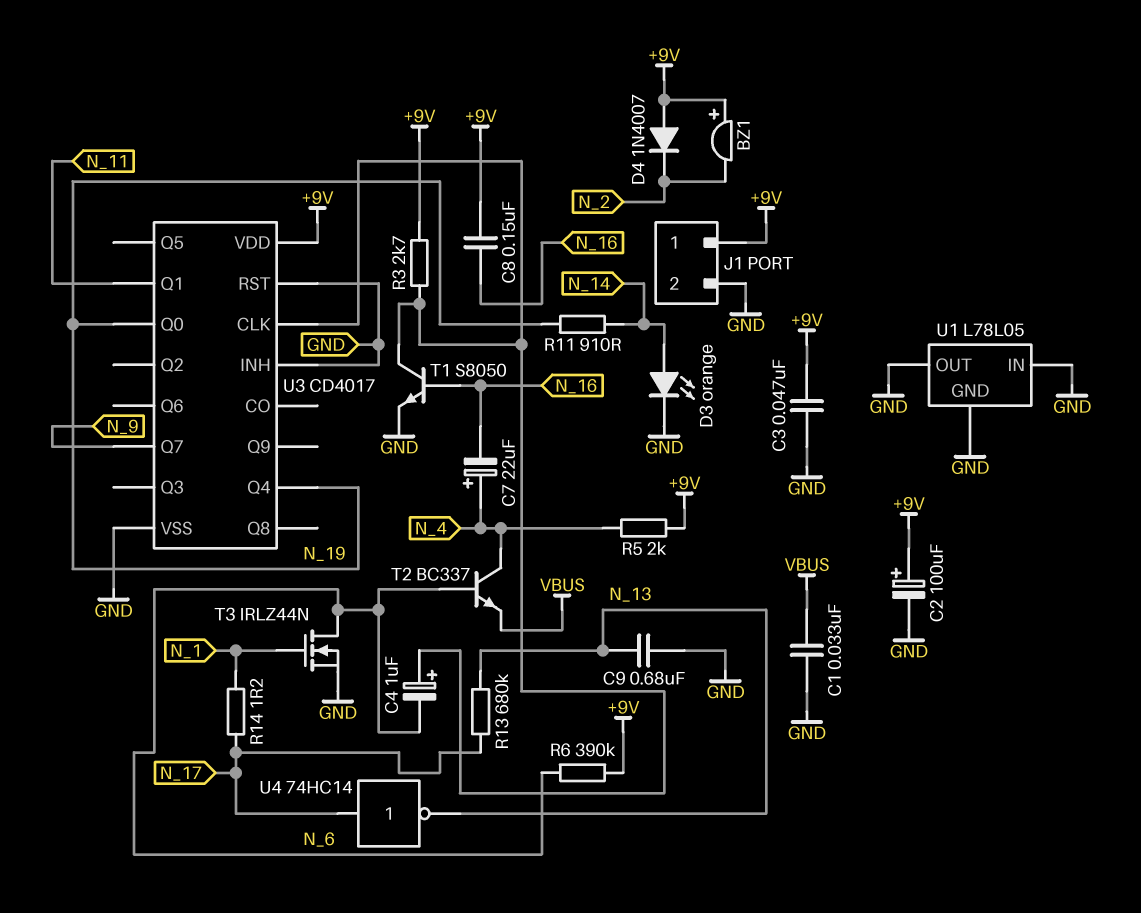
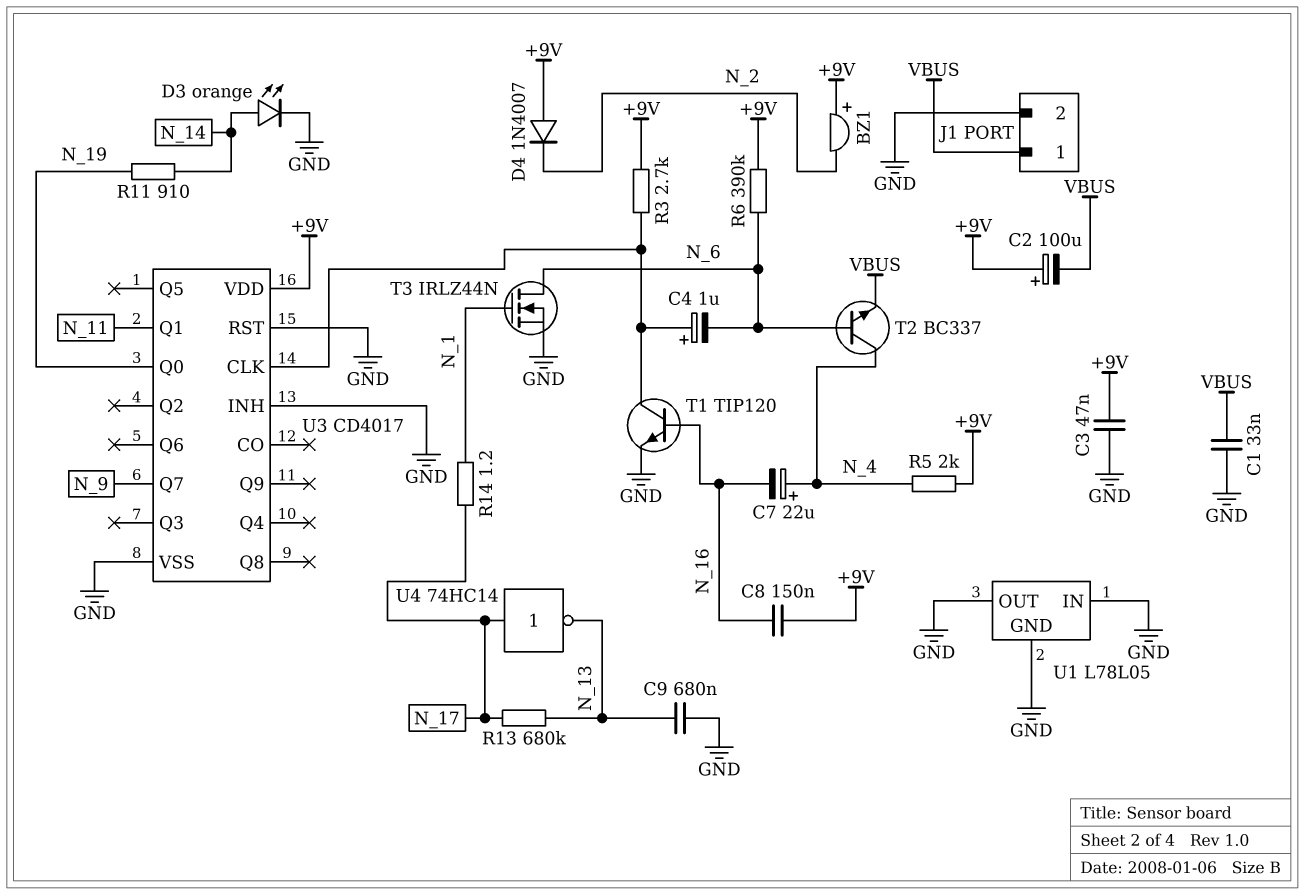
C2: 100uF (plus +9V, minus GND) -> 100uF (plus +9V, minus VBUS)
J1 pin 1: +9V -> VBUS
T1: NPN S8050 (B N_16, C U3/CLK, E GND) -> NPN TIP120 (B N_16, C U3/CLK, E GND)
U3 pin Q4: N_19 -> none

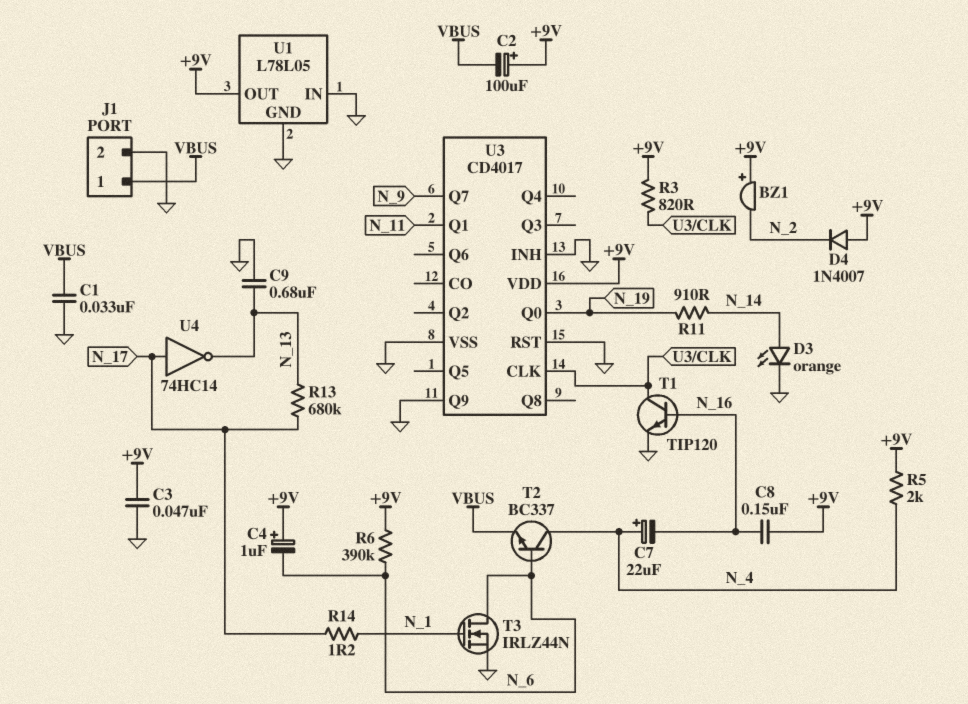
C4: 1uF (plus U3/CLK, minus N_6) -> 1uF (plus +9V, minus N_6)
R3: 2.7k (+9V, U3/CLK) -> 820 (+9V, U3/CLK)
U1 pin OUT: GND -> +9V
U3 pin Q9: none -> GND

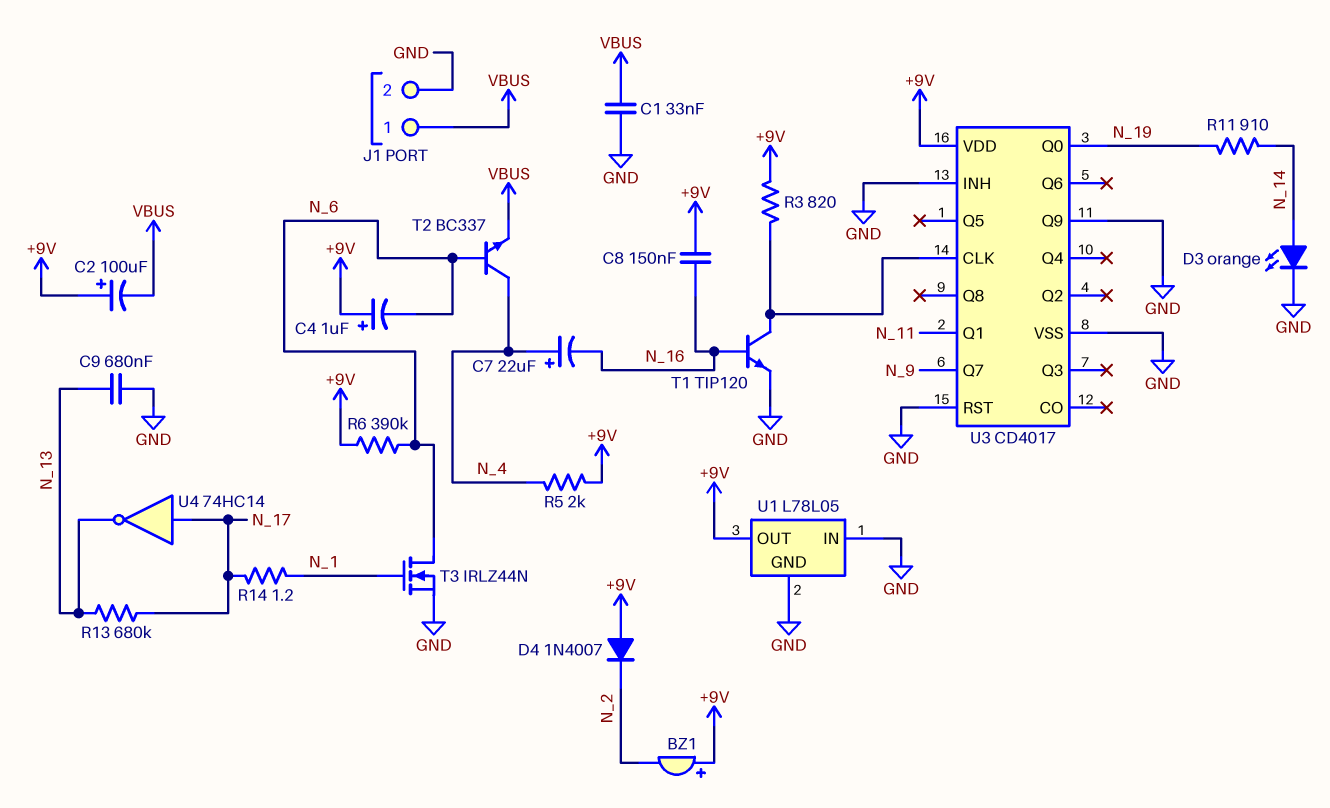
C3: 47nF (+9V, GND) -> none

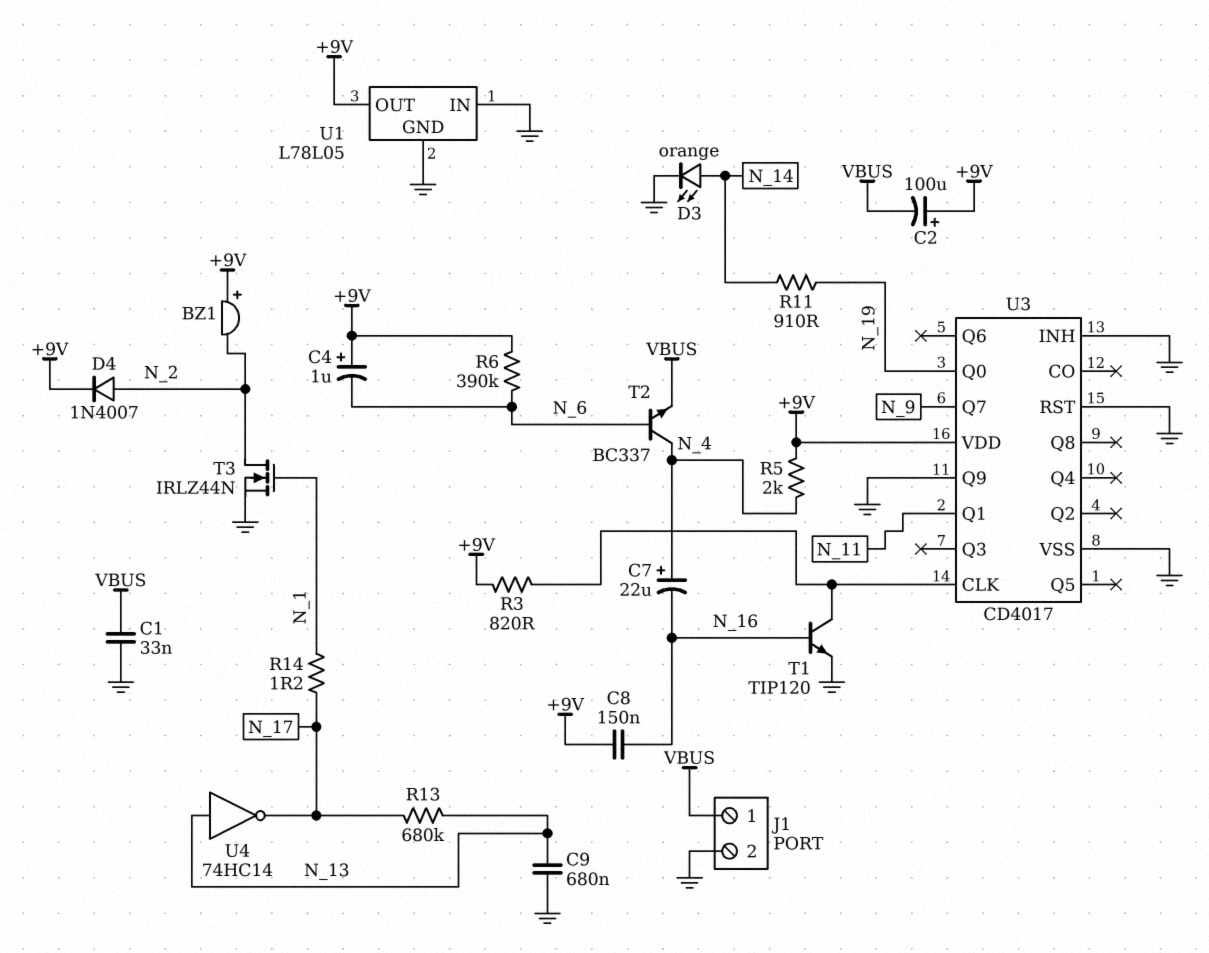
D4: diode 1N4007 (A +9V, K N_2) -> diode 1N4007 (A N_2, K +9V)
T3: NMOS IRLZ44N (G N_1, D N_6, S GND) -> NMOS IRLZ44N (G N_1, D N_2, S GND)
U4: NOT 74HC14 (in N_17, out N_13) -> NOT 74HC14 (in N_13, out N_17)

